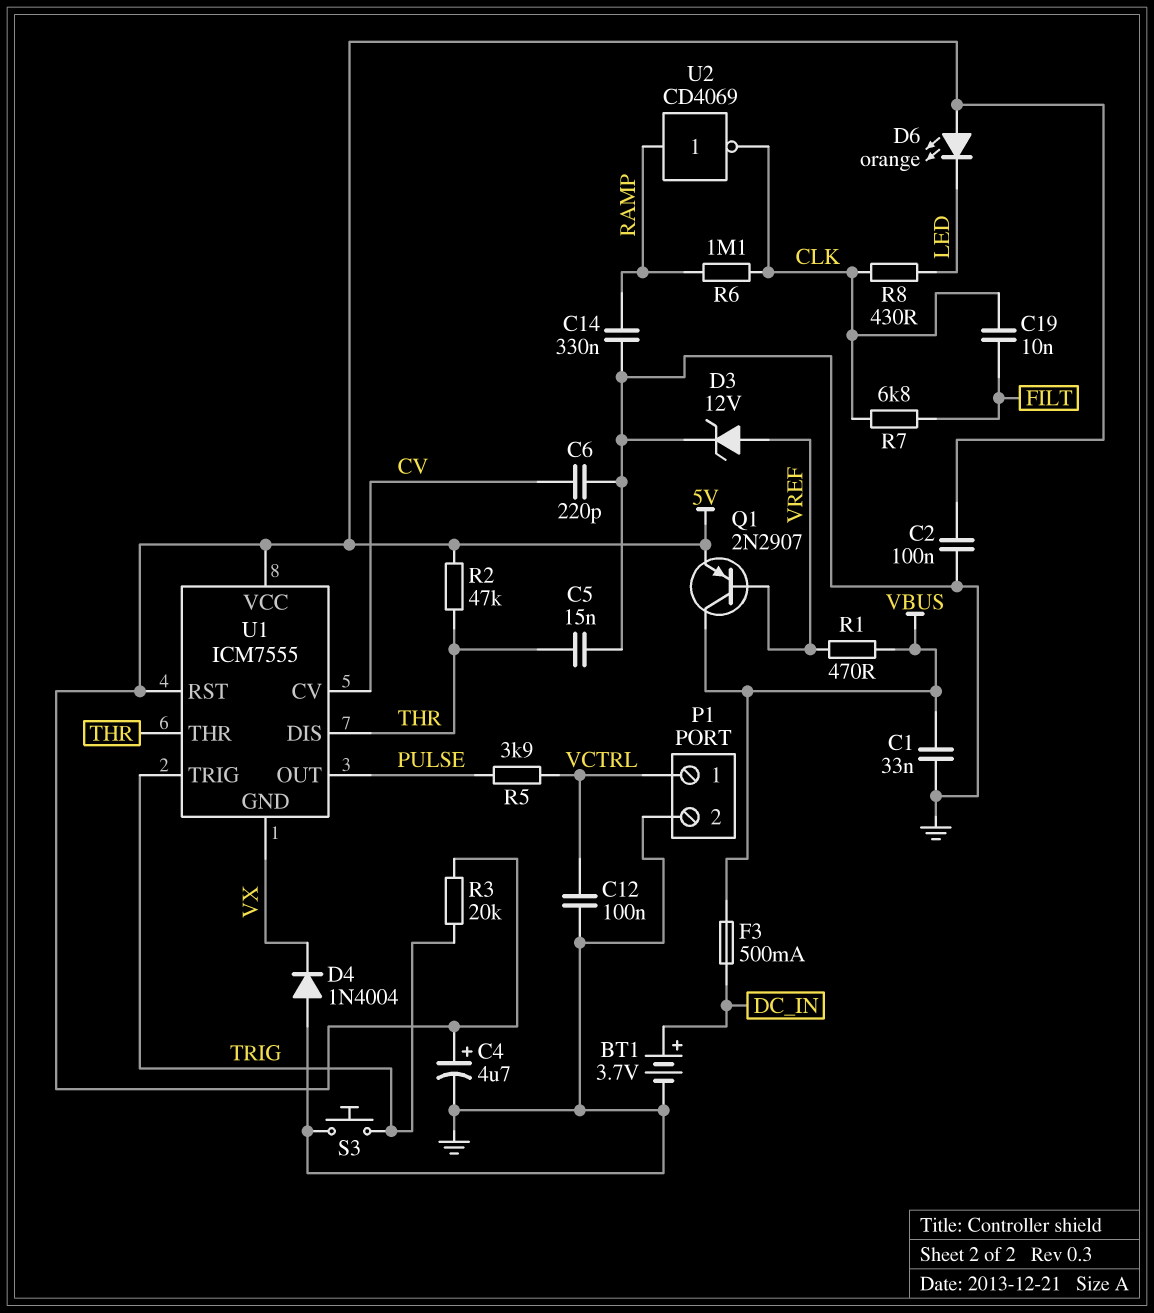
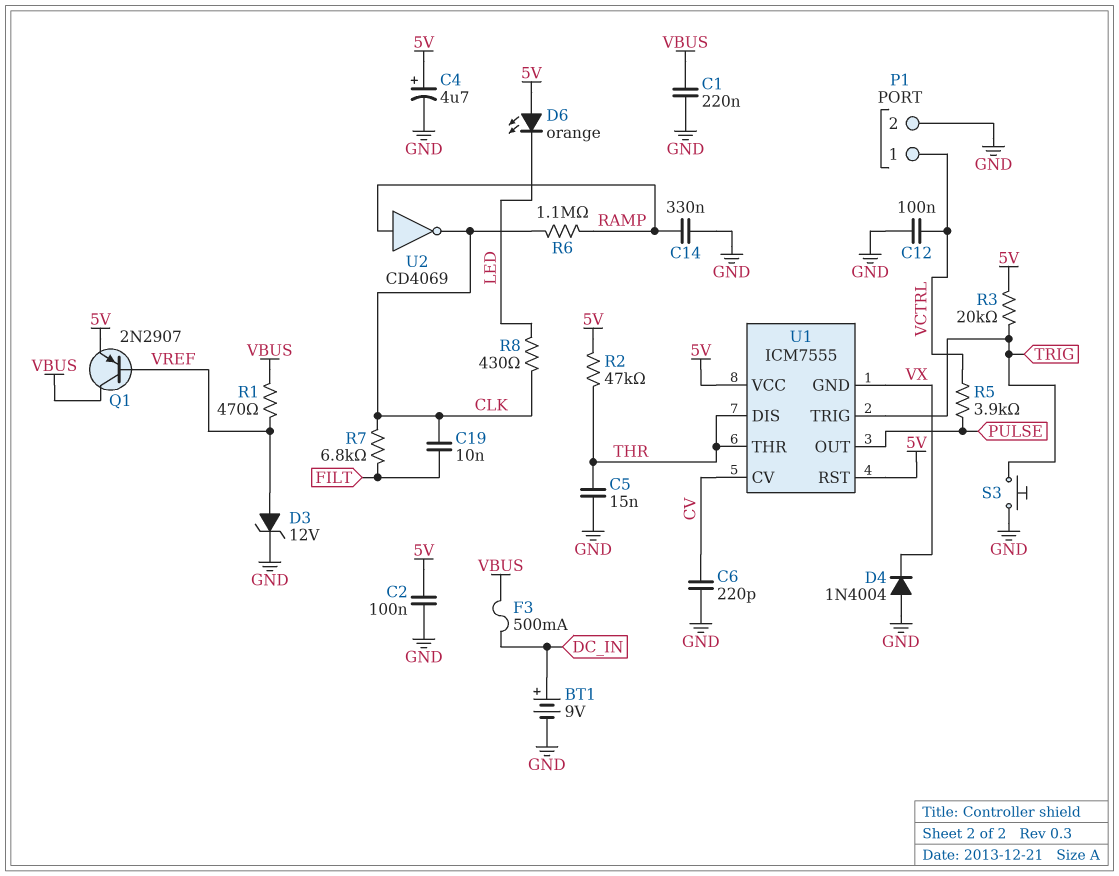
BT1: 3.7V (plus DC_IN, minus GND) -> 9V (plus DC_IN, minus GND)
C1: 33nF (GND, VBUS) -> 220nF (GND, VBUS)

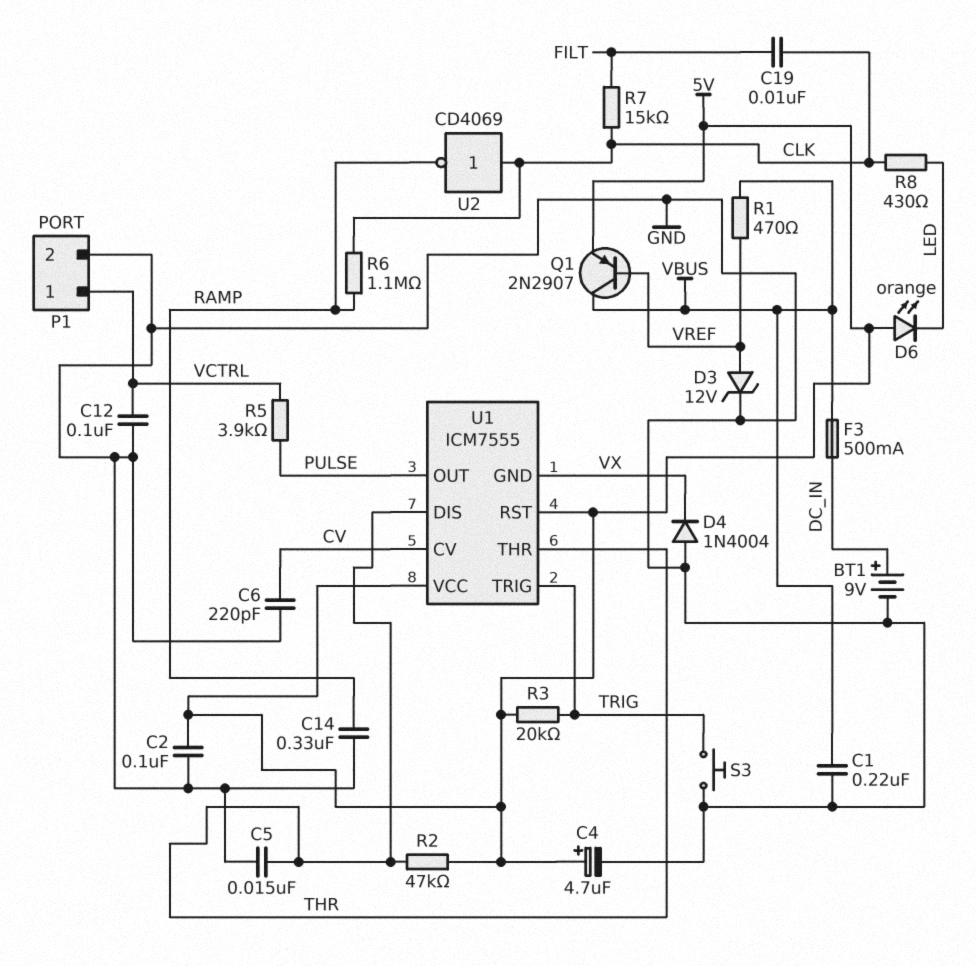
R7: 6.8k (CLK, FILT) -> 15k (CLK, FILT)
U2: NOT CD4069 (in RAMP, out CLK) -> NOT CD4069 (in CLK, out RAMP)

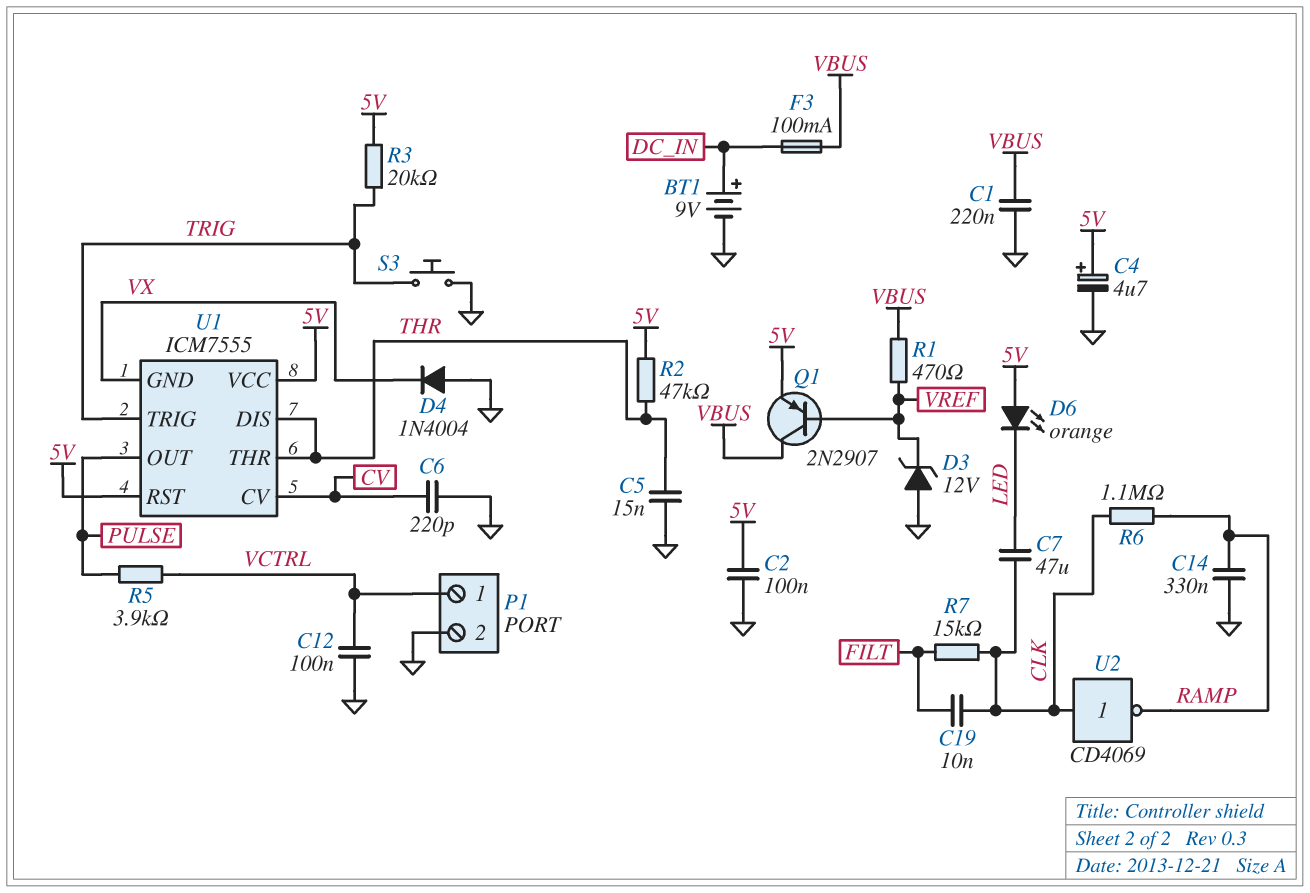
C7: none -> 47uF (CLK, LED)
D3: zener 12V (A VREF, K GND) -> zener 12V (A GND, K VREF)
F3: 500mA (DC_IN, VBUS) -> 100mA (DC_IN, VBUS)
R8: 430 (CLK, LED) -> none

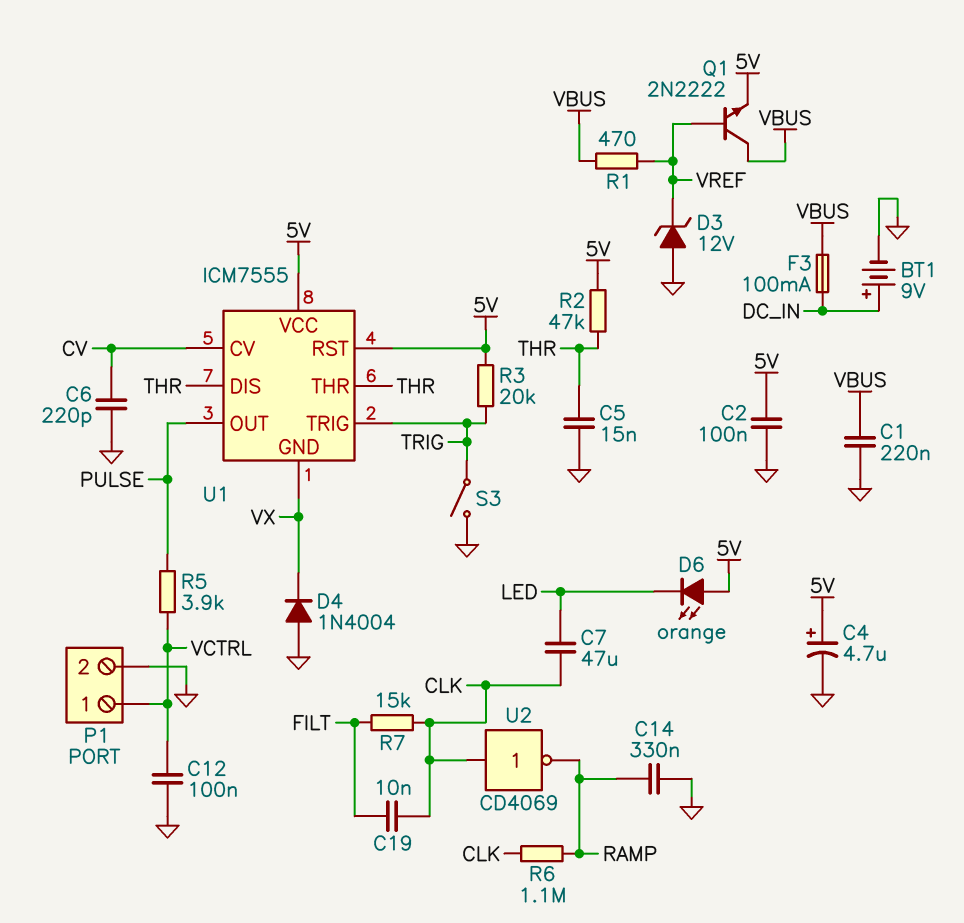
Q1: PNP 2N2907 (B VREF, C VBUS, E 5V) -> NPN 2N2222 (B VREF, C VBUS, E 5V)
S3: button (GND, TRIG) -> switch (GND, TRIG)

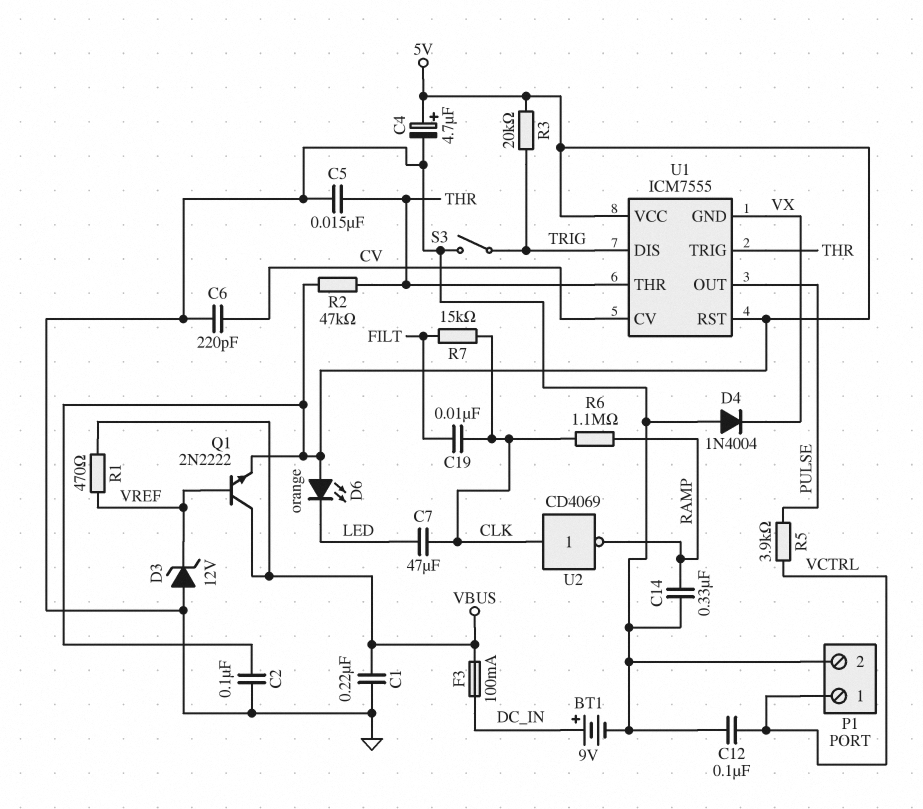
U1 pin DIS: THR -> TRIG
U1 pin TRIG: TRIG -> THR

